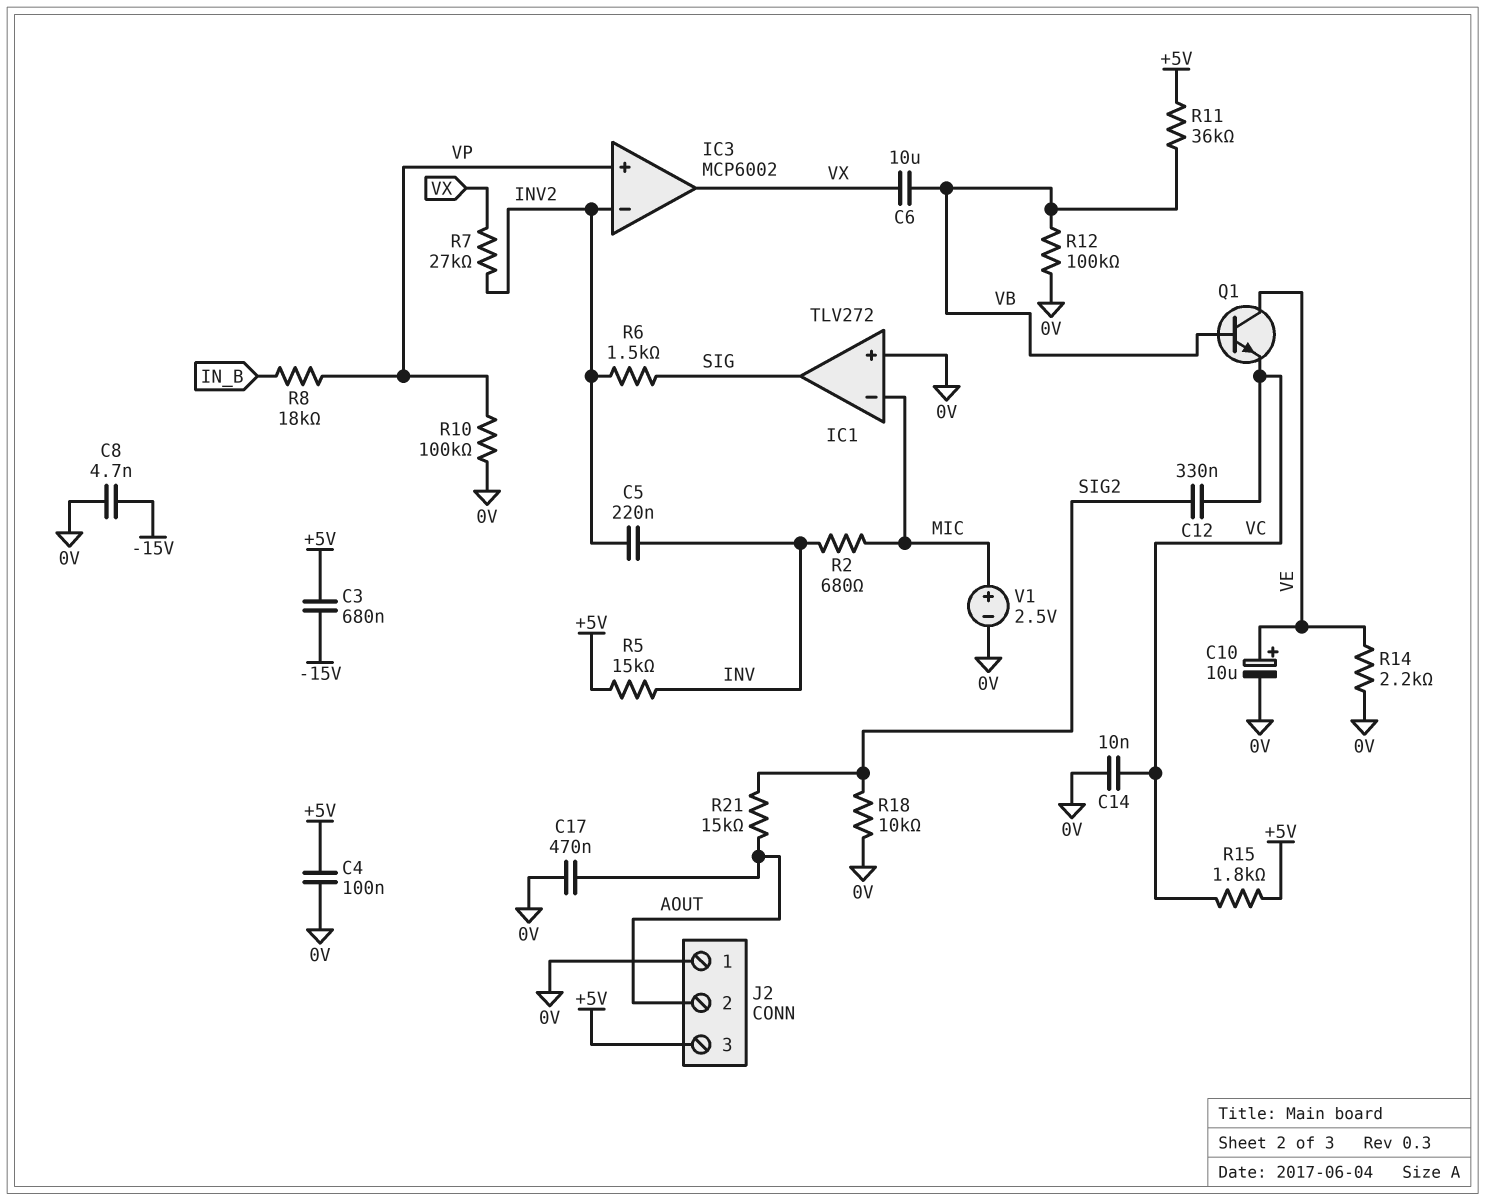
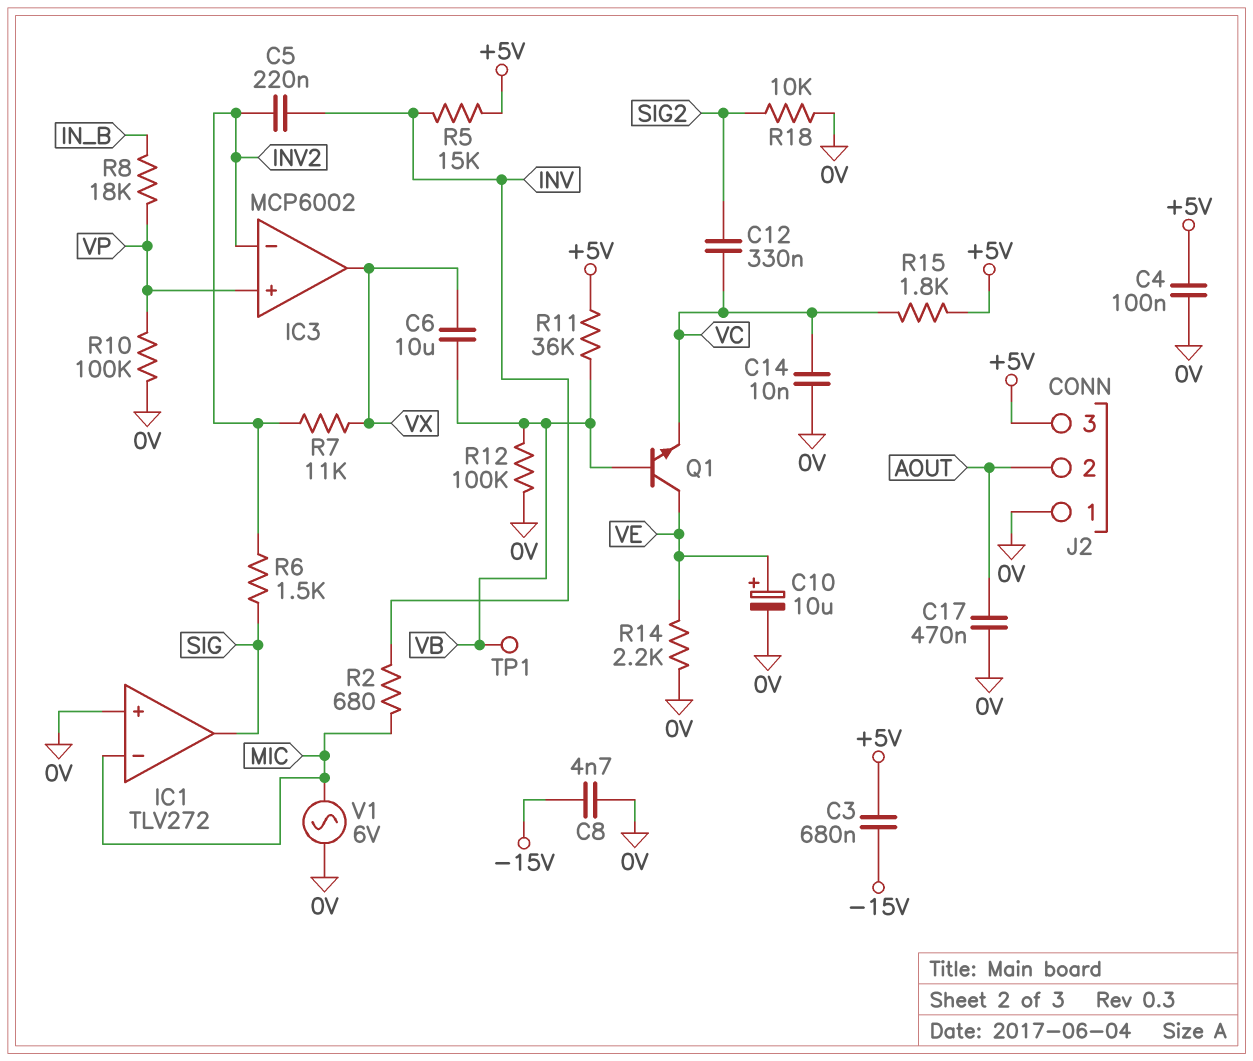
R7: 27k (INV2, VX) -> 11k (INV2, VX)
R21: 15k (AOUT, SIG2) -> none
TP1: none -> test point (VB)
V1: 2.5V (plus MIC, minus 0V) -> AC 6V (0V, MIC)

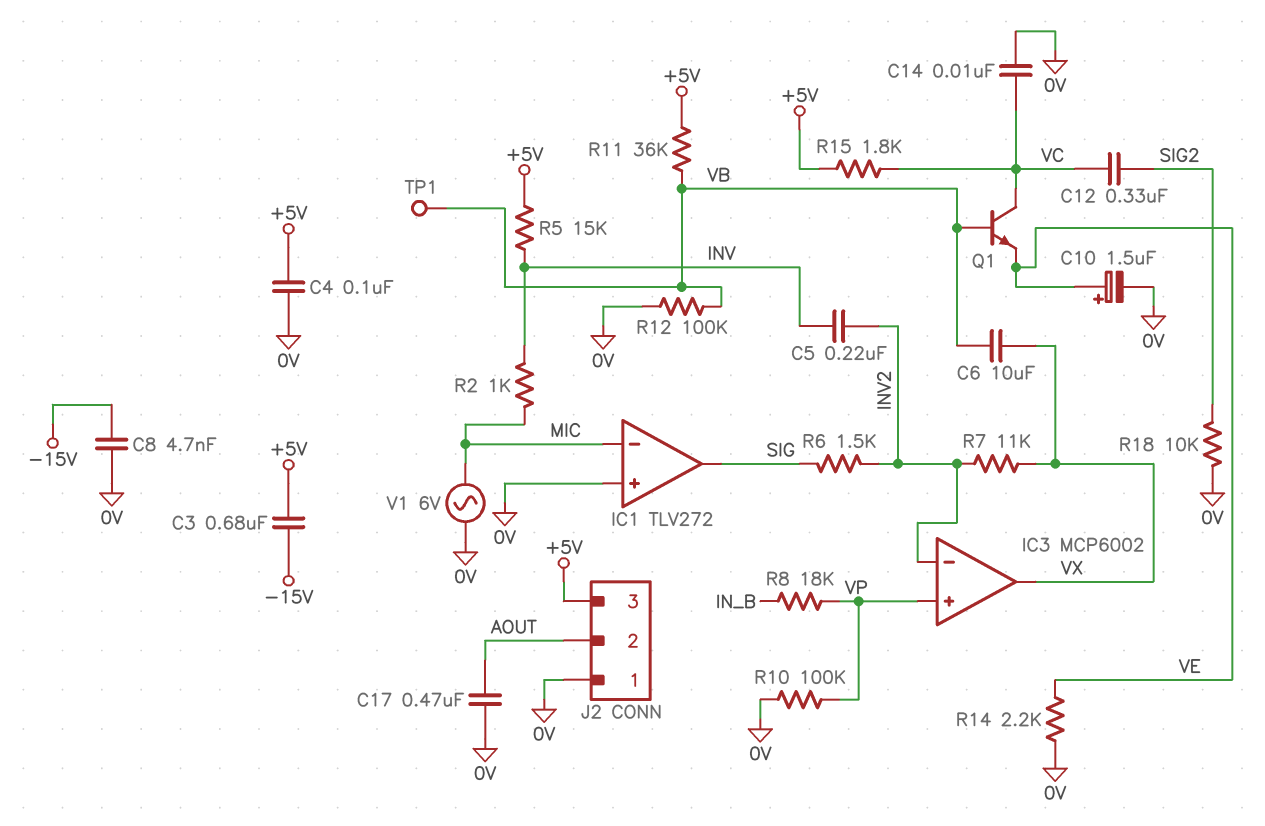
C10: 10uF (plus VE, minus 0V) -> 1.5uF (plus VE, minus 0V)
Q1: NPN (B VB, C VE, E VC) -> NPN (B VB, C VC, E VE)
R2: 680 (INV, MIC) -> 1k (INV, MIC)

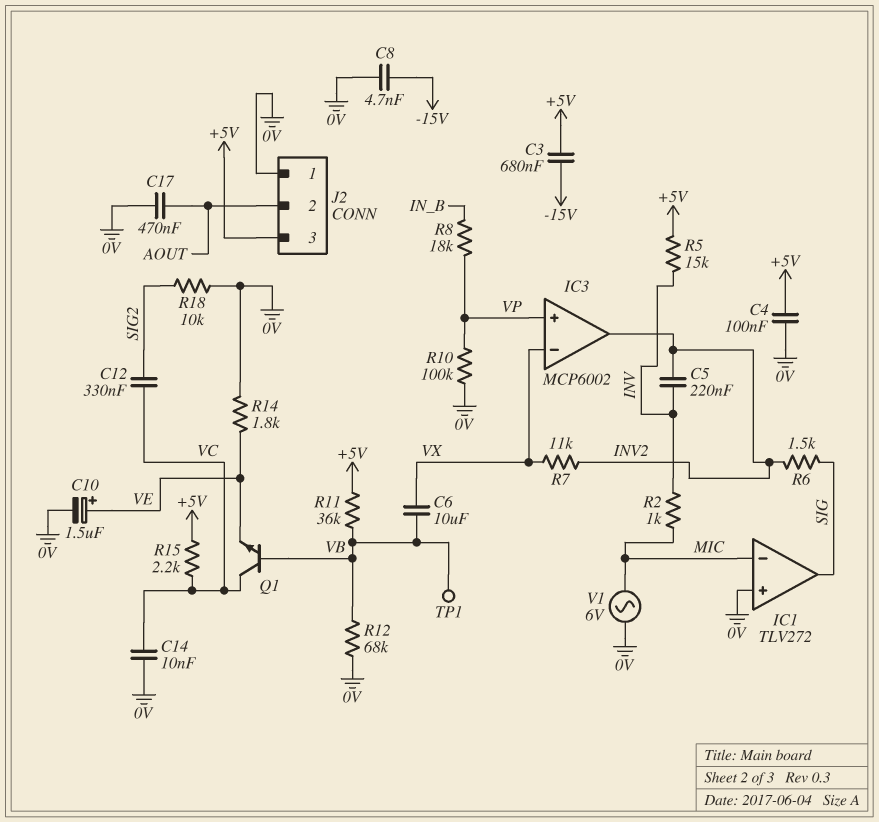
IC3 pin in-: INV2 -> VX
IC3 pin out: VX -> INV2
R12: 100k (0V, VB) -> 68k (0V, VB)
R14: 2.2k (0V, VE) -> 1.8k (0V, VE)
R15: 1.8k (+5V, VC) -> 2.2k (+5V, VC)

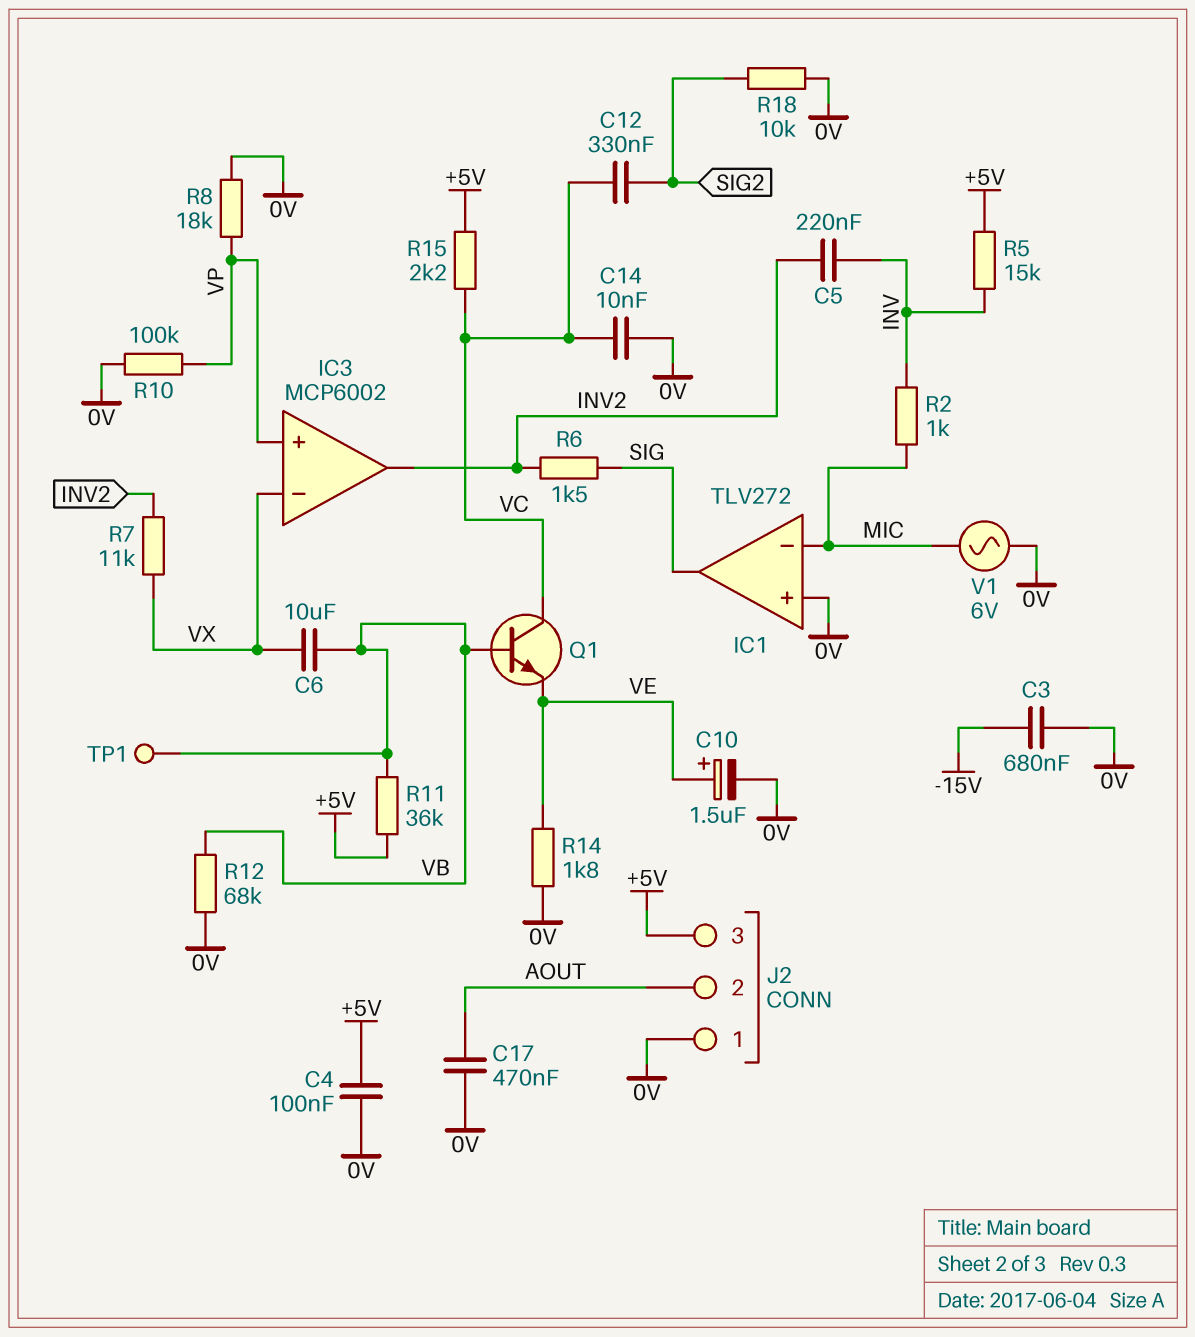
C3: 680nF (+5V, -15V) -> 680nF (-15V, 0V)
C8: 4.7nF (-15V, 0V) -> none
R8: 18k (IN_B, VP) -> 18k (0V, VP)

